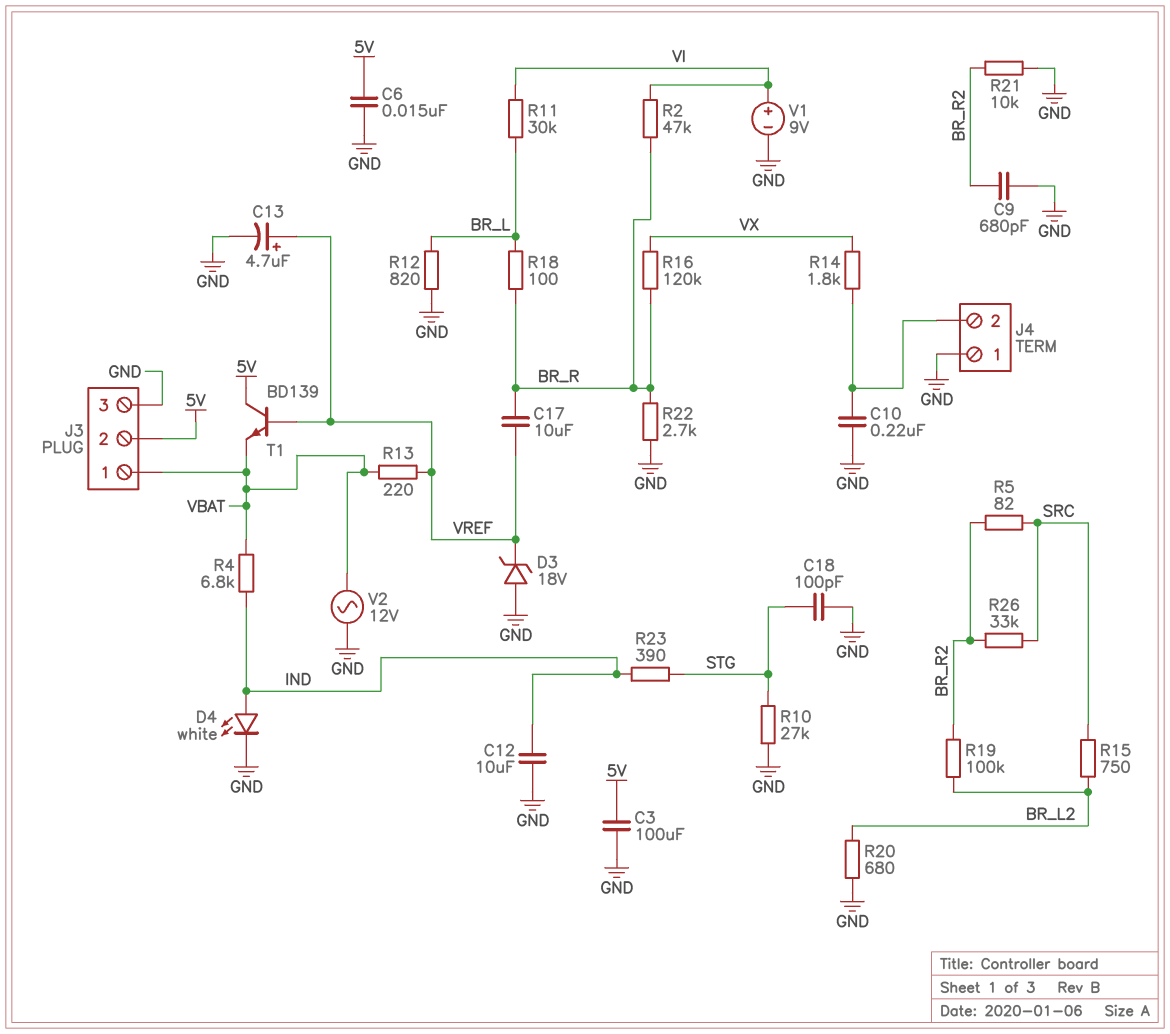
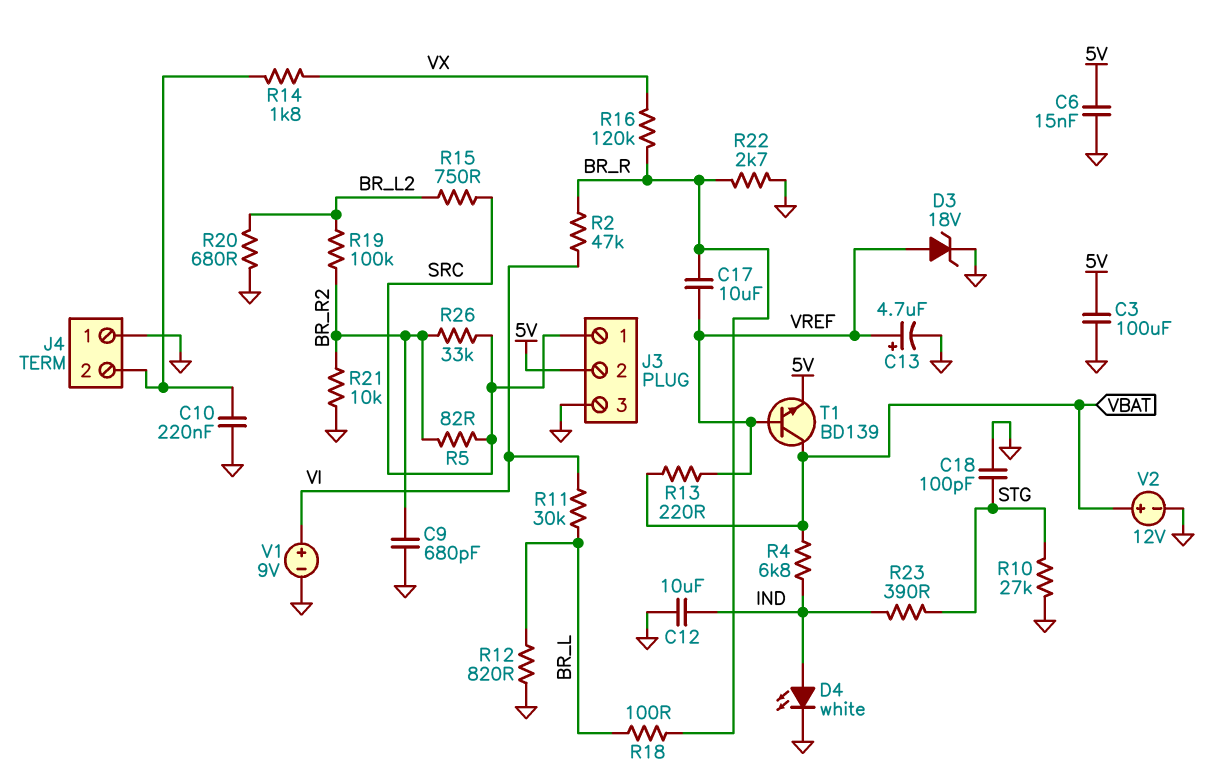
D3: zener 18V (A GND, K VREF) -> zener 18V (A VREF, K GND)
J3 pin 1: VBAT -> SRC
T1: NPN BD139 (B VREF, C 5V, E VBAT) -> NPN BD139 (B VREF, C VBAT, E 5V)
V2: AC 12V (GND, VBAT) -> 12V (plus VBAT, minus GND)

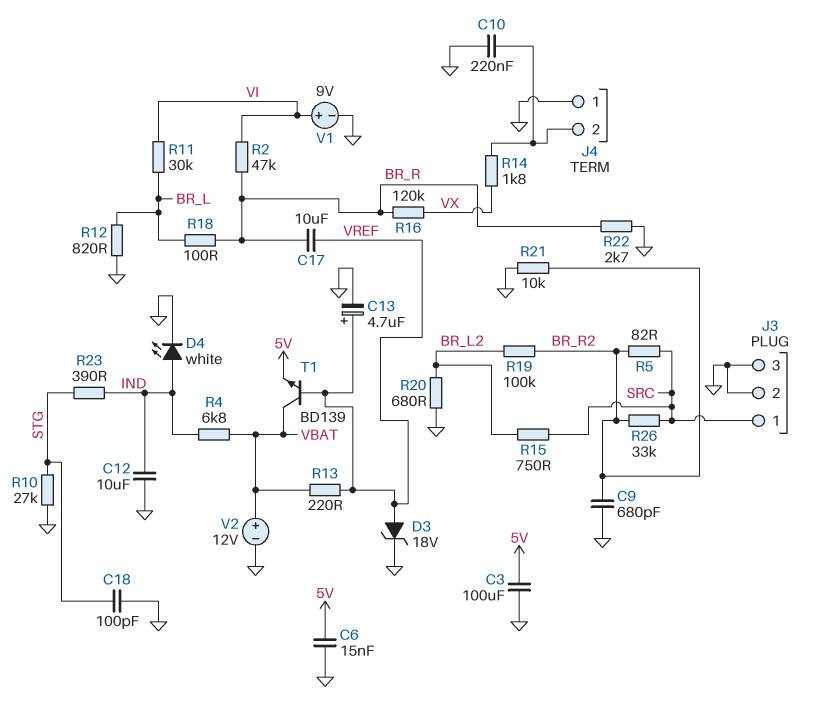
J3 pin 2: 5V -> GND

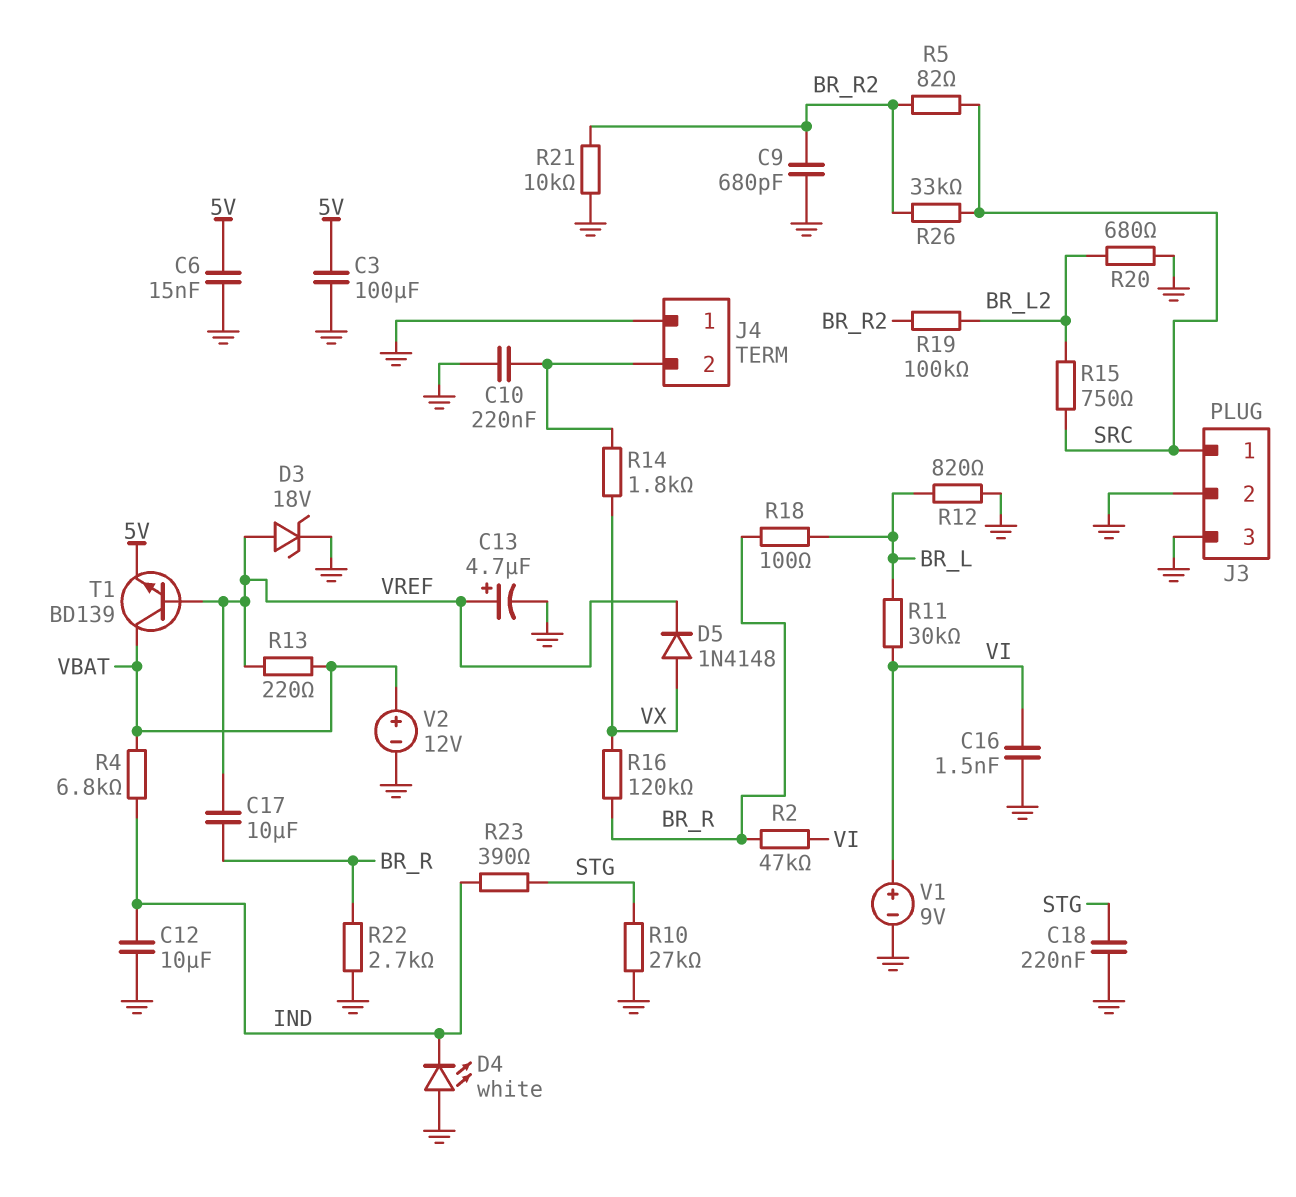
C16: none -> 1.5nF (GND, VI)
C18: 100pF (GND, STG) -> 220nF (GND, STG)
D4: LED white (A IND, K GND) -> LED white (A GND, K IND)
D5: none -> diode 1N4148 (A VX, K VREF)

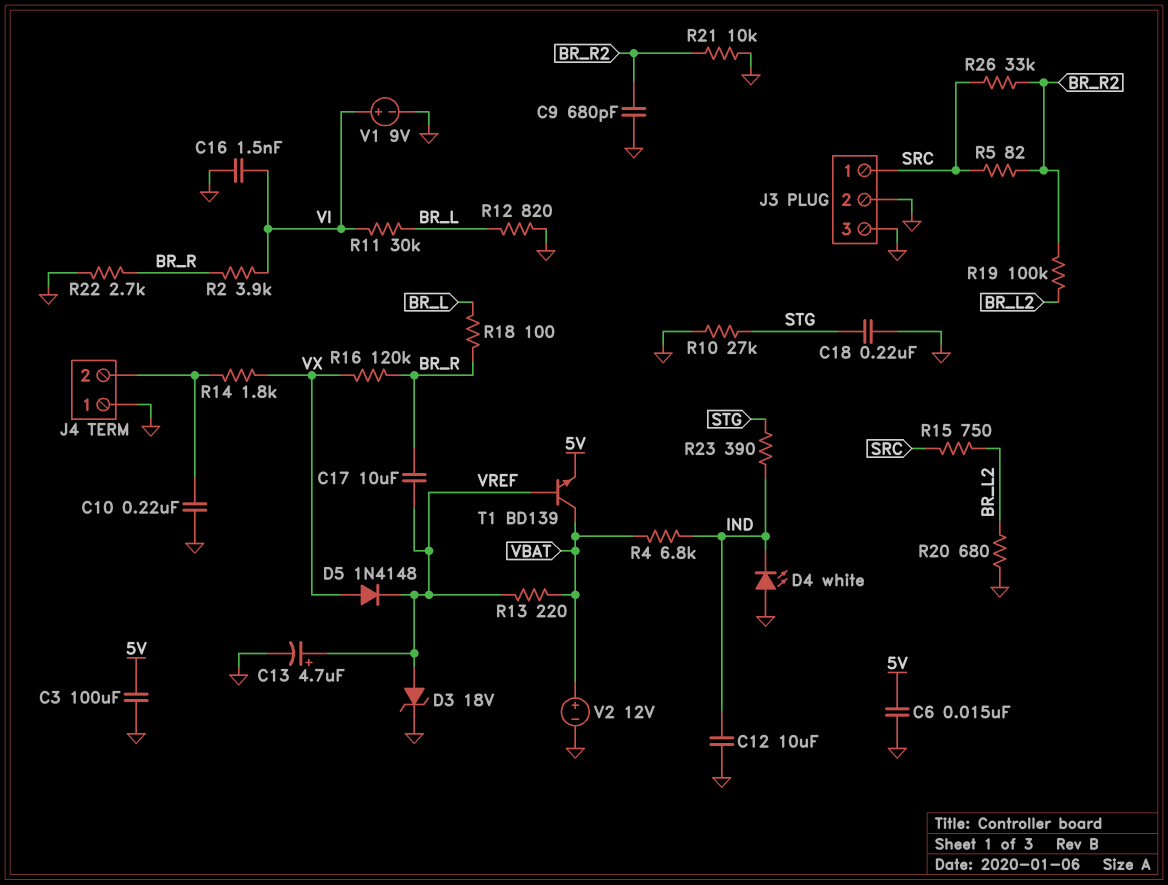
R2: 47k (BR_R, VI) -> 3.9k (BR_R, VI)

